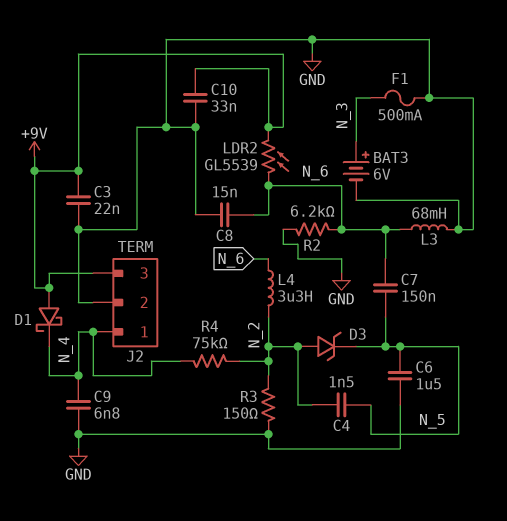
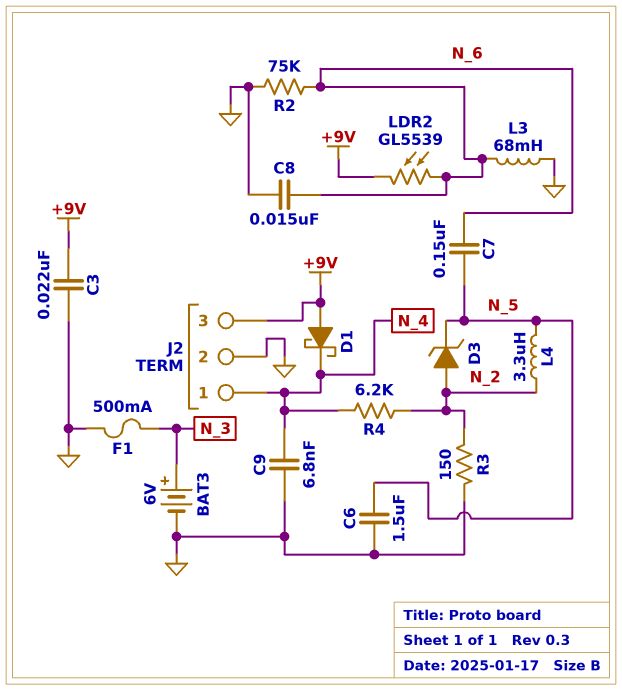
C4: 1.5nF (N_2, N_5) -> none
C10: 33nF (+9V, GND) -> none
L4: 3.3uH (N_2, N_6) -> 3.3uH (N_2, N_5)
R2: 6.2k (GND, N_6) -> 75k (GND, N_6)
R4: 75k (N_2, N_4) -> 6.2k (N_2, N_4)

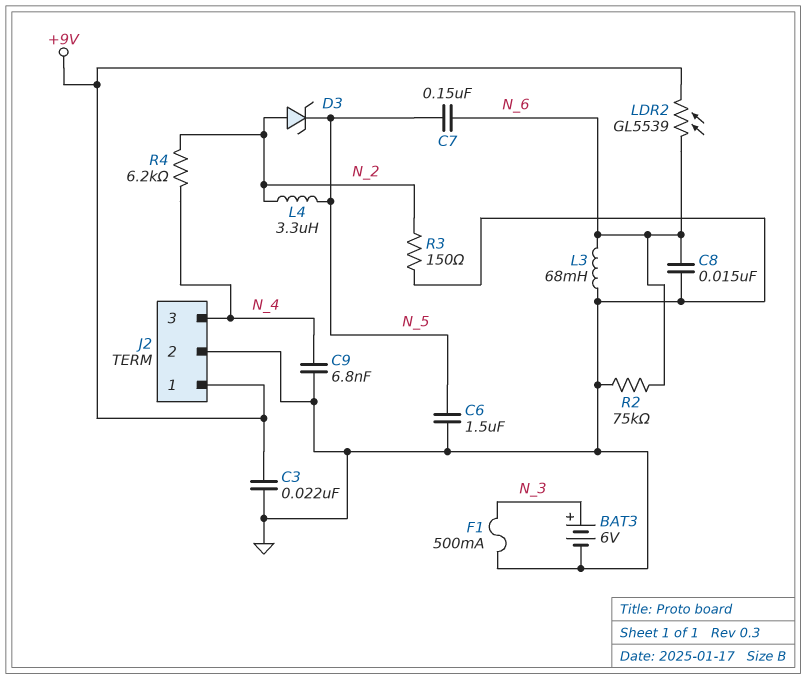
D1: schottky (A +9V, K N_4) -> none
J2 pin 1: N_4 -> +9V
J2 pin 3: +9V -> N_4

